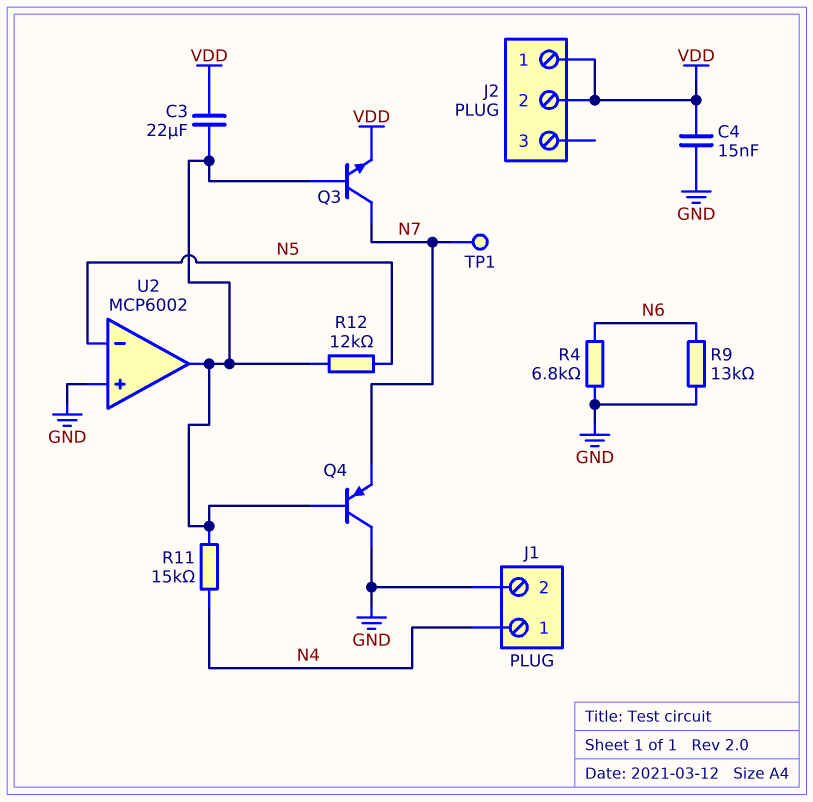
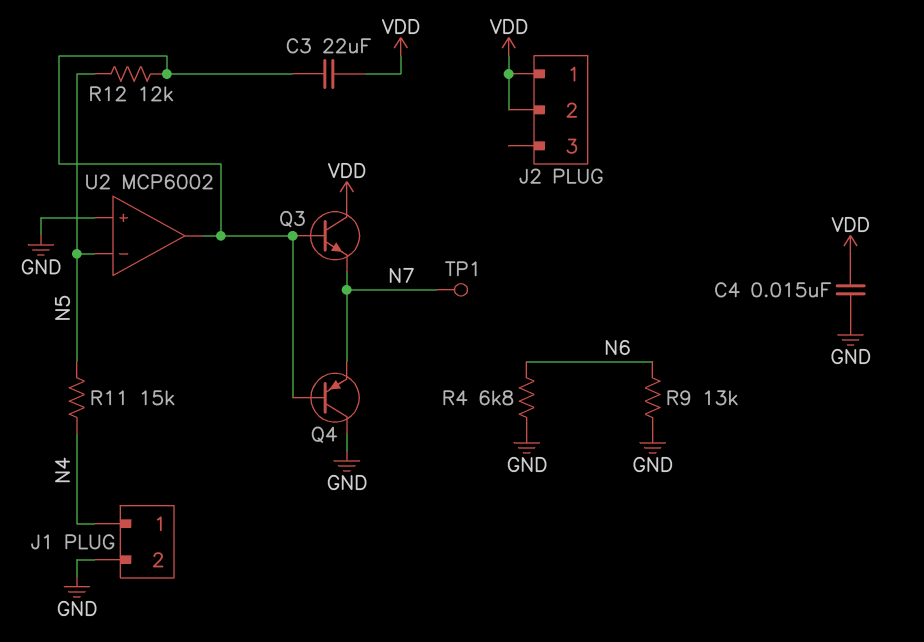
Q3: NPN (B U2/out, C N7, E VDD) -> NPN (B U2/out, C VDD, E N7)
R11: 15k (N4, U2/out) -> 15k (N4, N5)

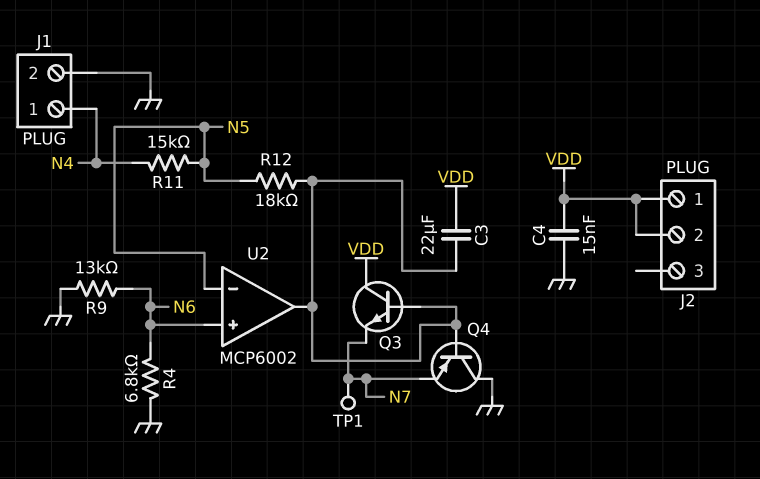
R12: 12k (N5, U2/out) -> 18k (N5, U2/out)
U2 pin in+: GND -> N6

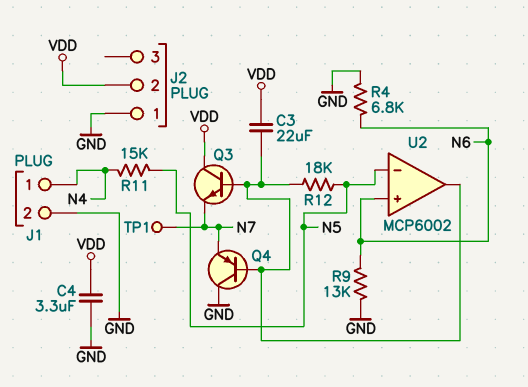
C4: 15nF (GND, VDD) -> 3.3uF (GND, VDD)
J2 pin 1: VDD -> GND

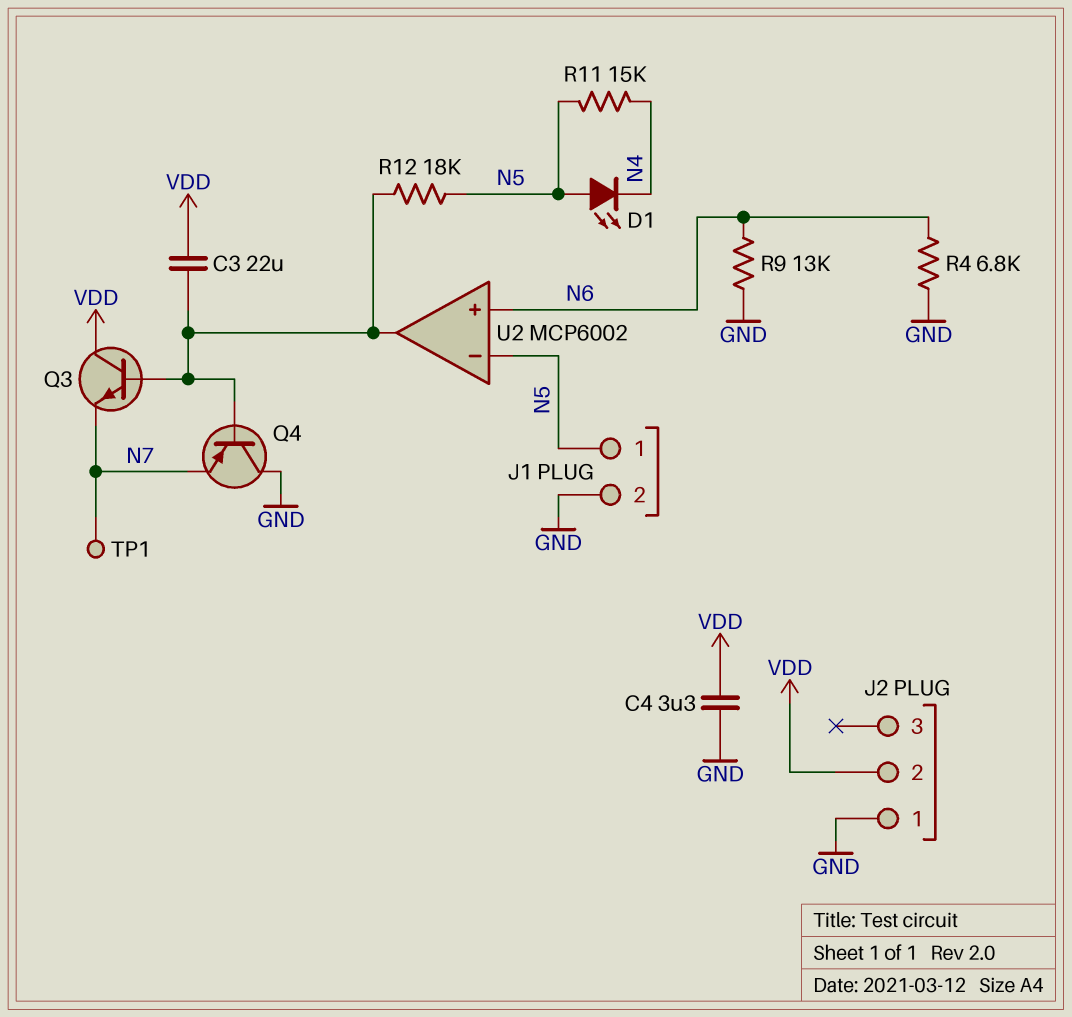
D1: none -> LED (A N5, K N4)
J1 pin 1: N4 -> N5

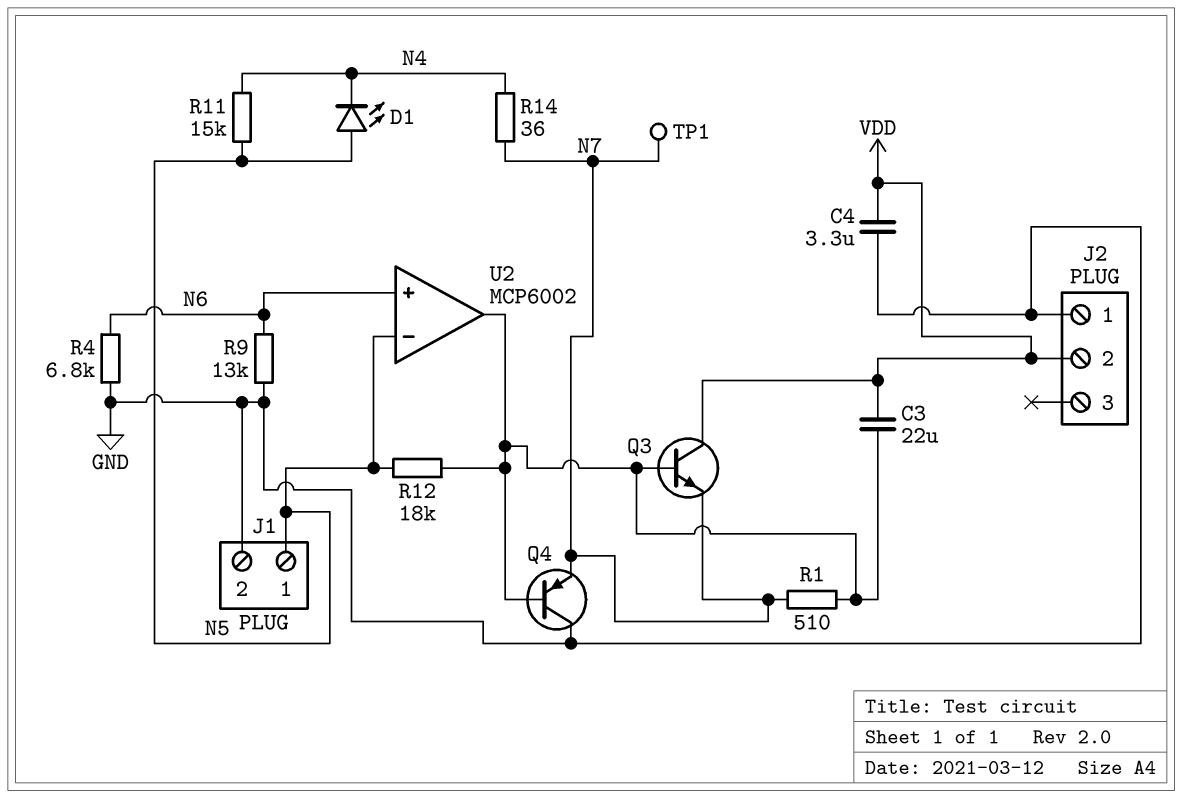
R1: none -> 510 (N7, U2/out)
R14: none -> 36 (N4, N7)

